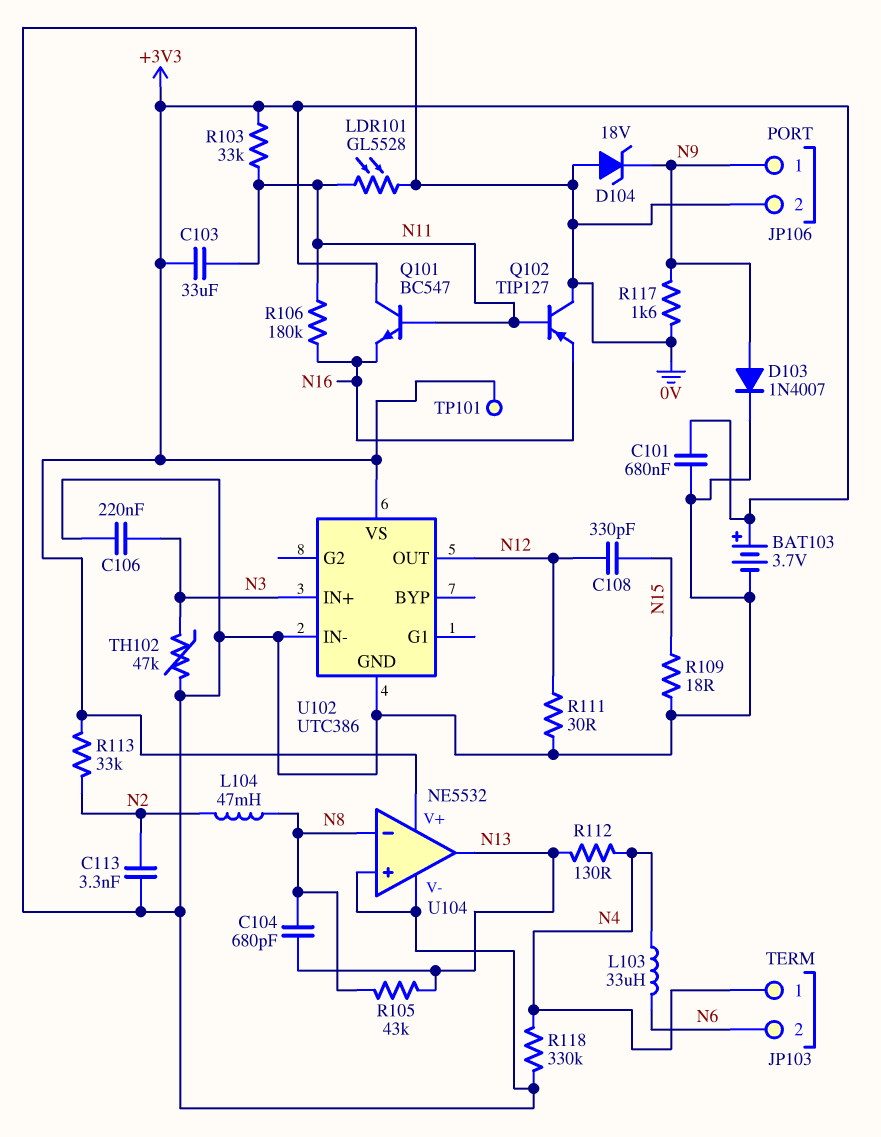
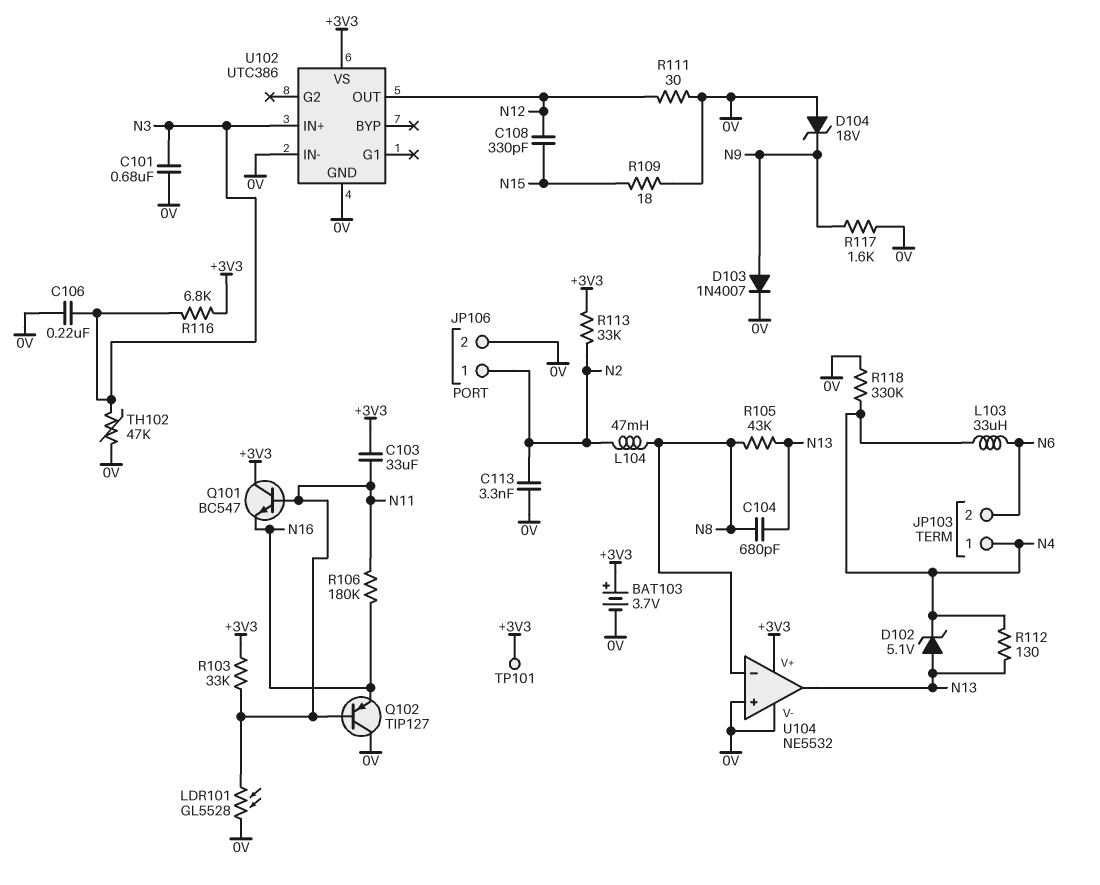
C101: 680nF (+3V3, 0V) -> 680nF (0V, N3)
D102: none -> zener 5.1V (A N13, K N4)
JP106 pin 1: N9 -> N2
R116: none -> 6.8k (+3V3, N3)

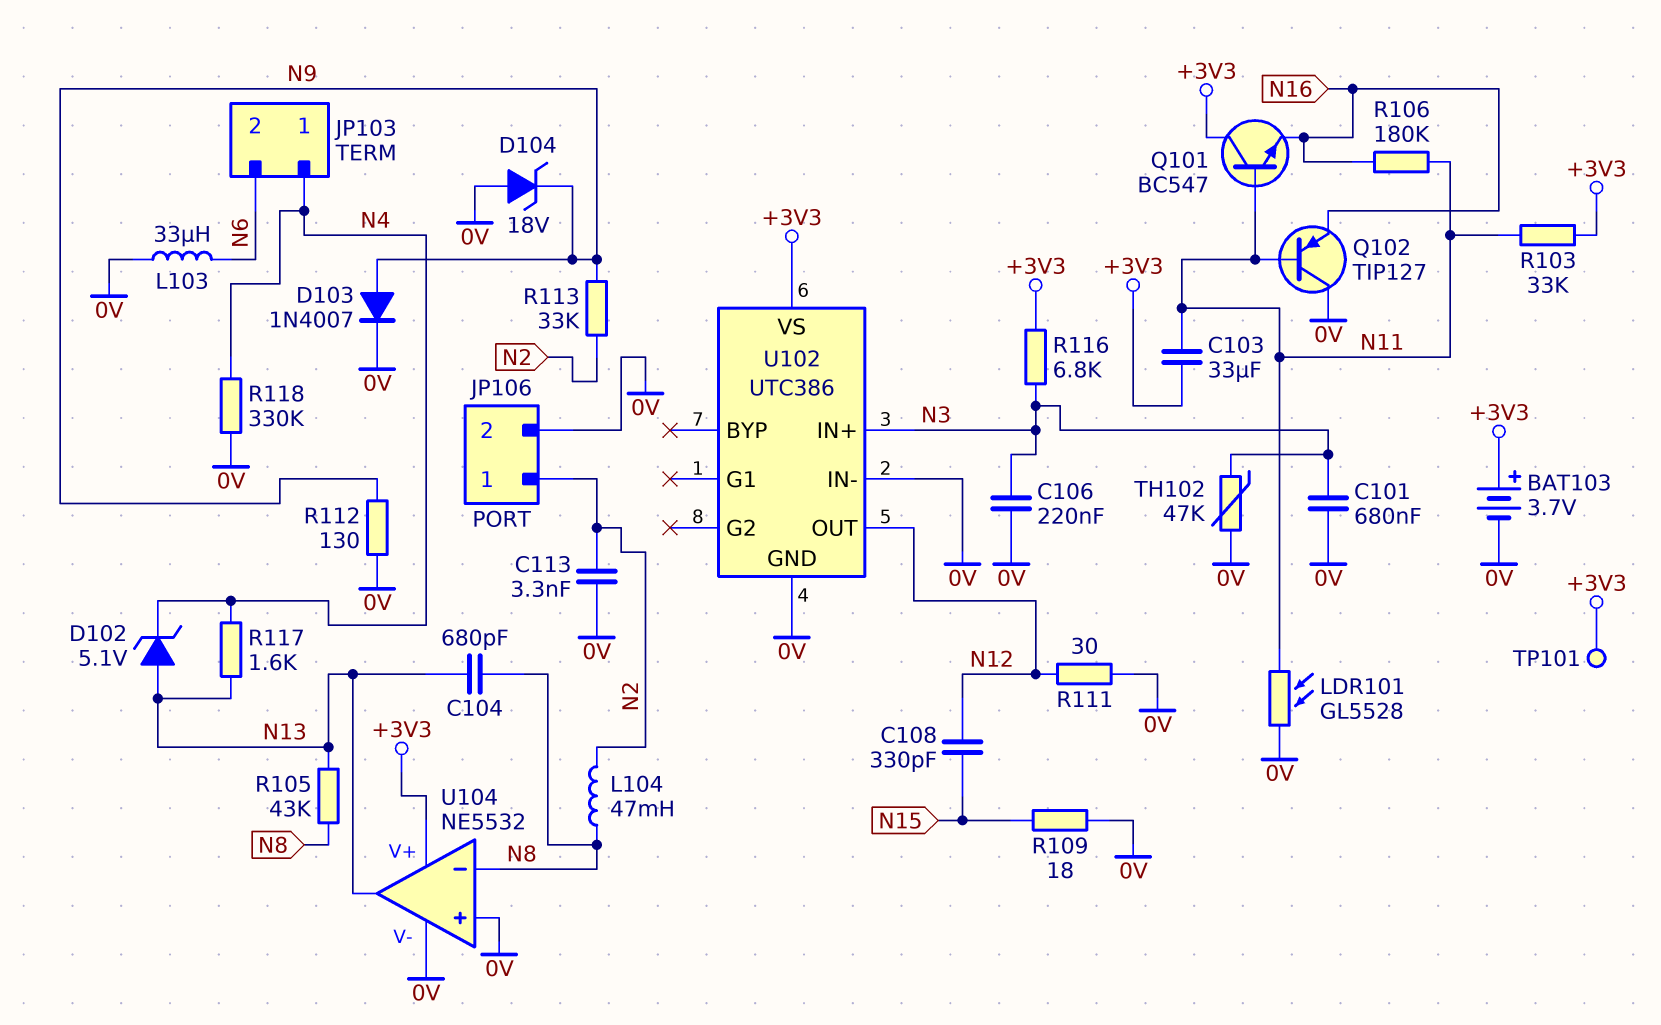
L103: 33uH (N4, N6) -> 33uH (0V, N6)
R112: 130 (N4, N13) -> 130 (0V, N9)
R113: 33k (+3V3, N2) -> 33k (N2, N9)
R117: 1.6k (0V, N9) -> 1.6k (N4, N13)

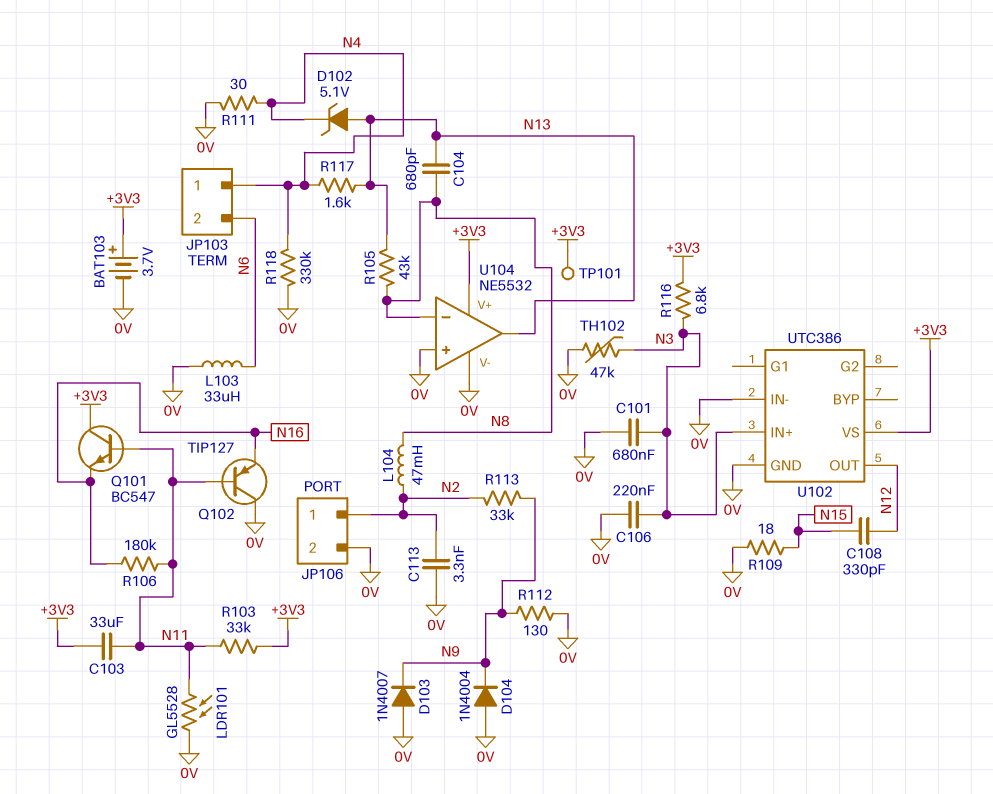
D103: diode 1N4007 (A N9, K 0V) -> diode 1N4007 (A 0V, K N9)
D104: zener 18V (A 0V, K N9) -> diode 1N4004 (A 0V, K N9)
R111: 30 (0V, N12) -> 30 (0V, N4)

